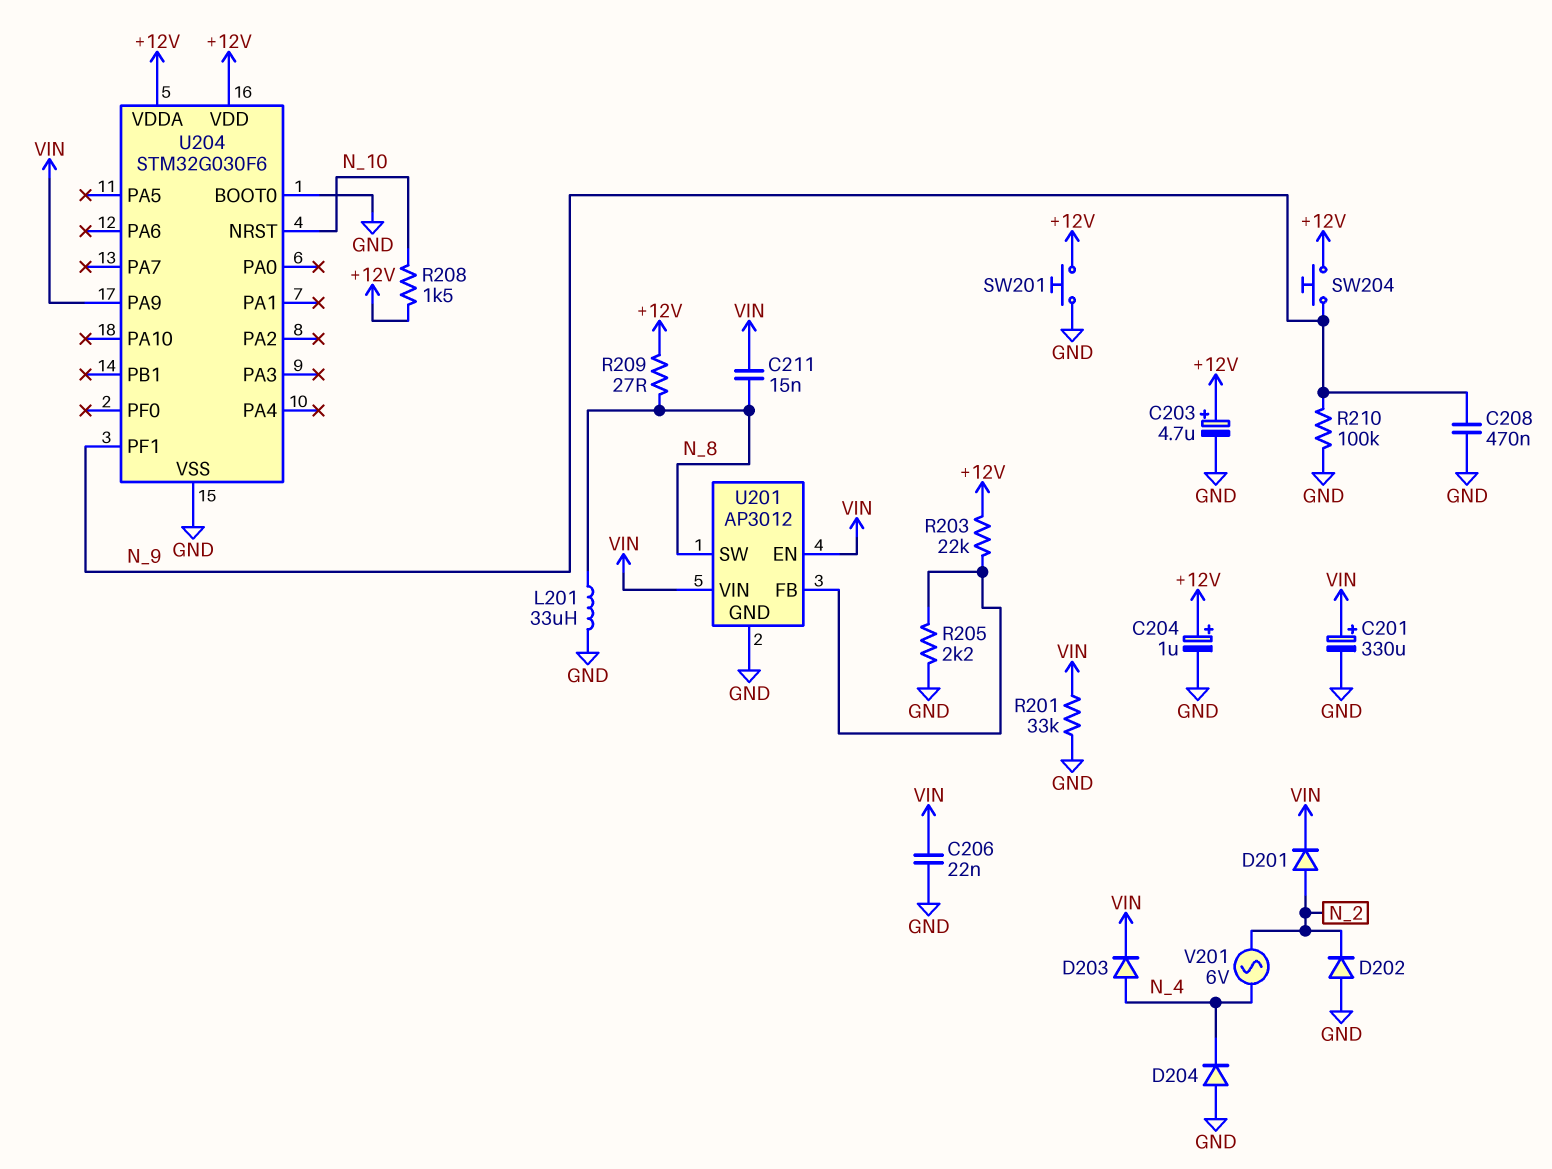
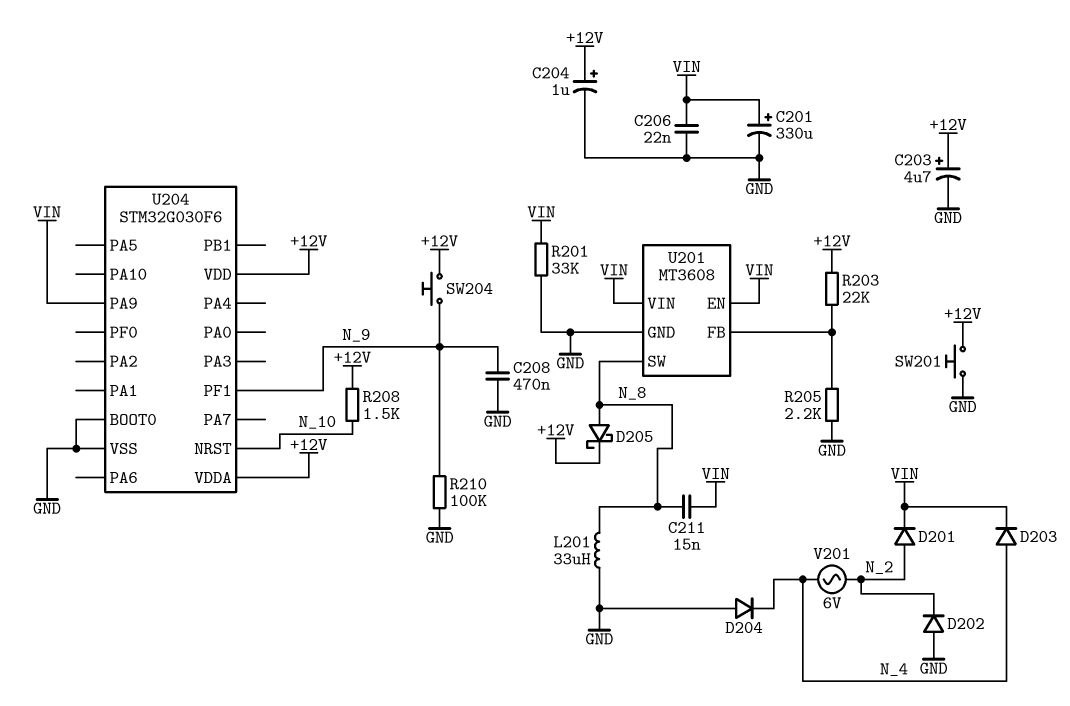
D205: none -> schottky (A N_8, K +12V)
R209: 27 (+12V, N_8) -> none
U201: AP3012 -> MT3608

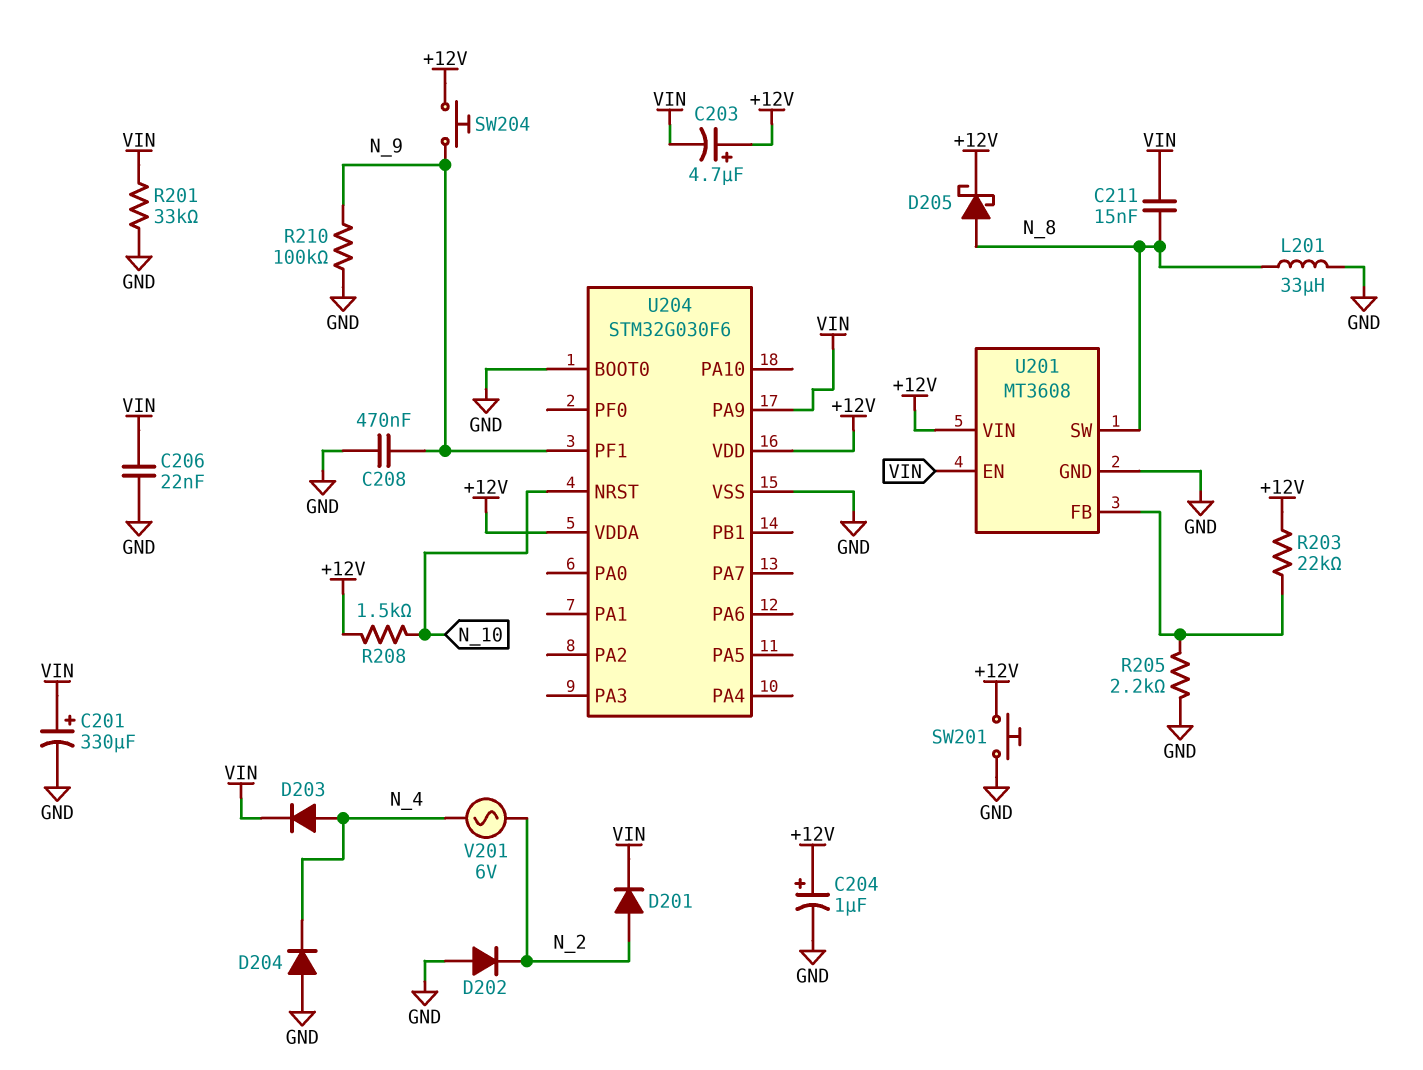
C203: 4.7uF (plus +12V, minus GND) -> 4.7uF (plus +12V, minus VIN)
U201 pin VIN: VIN -> +12V

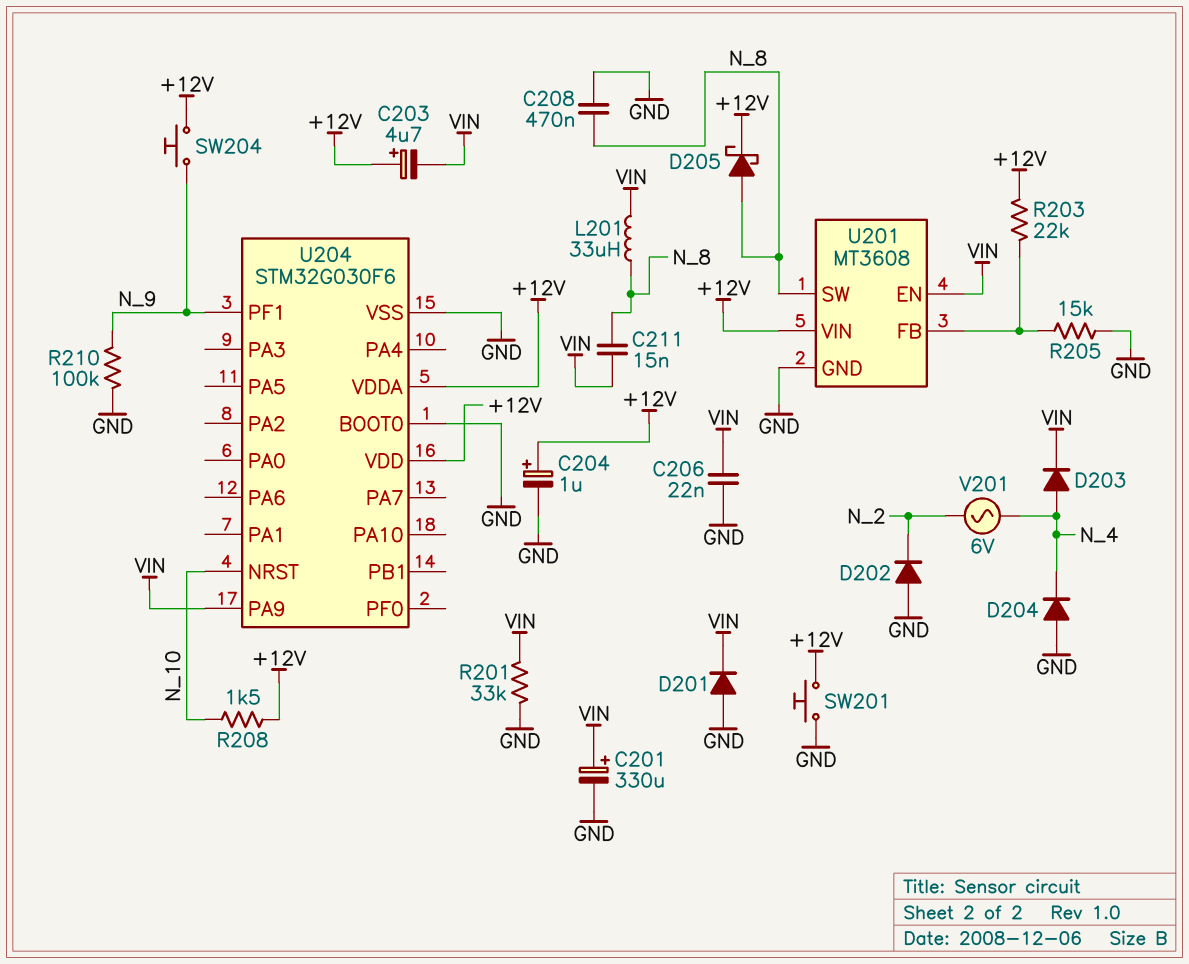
C208: 470nF (GND, N_9) -> 470nF (GND, N_8)
D201: diode (A N_2, K VIN) -> diode (A GND, K VIN)
L201: 33uH (GND, N_8) -> 33uH (N_8, VIN)
R205: 2.2k (GND, U201/FB) -> 15k (GND, U201/FB)

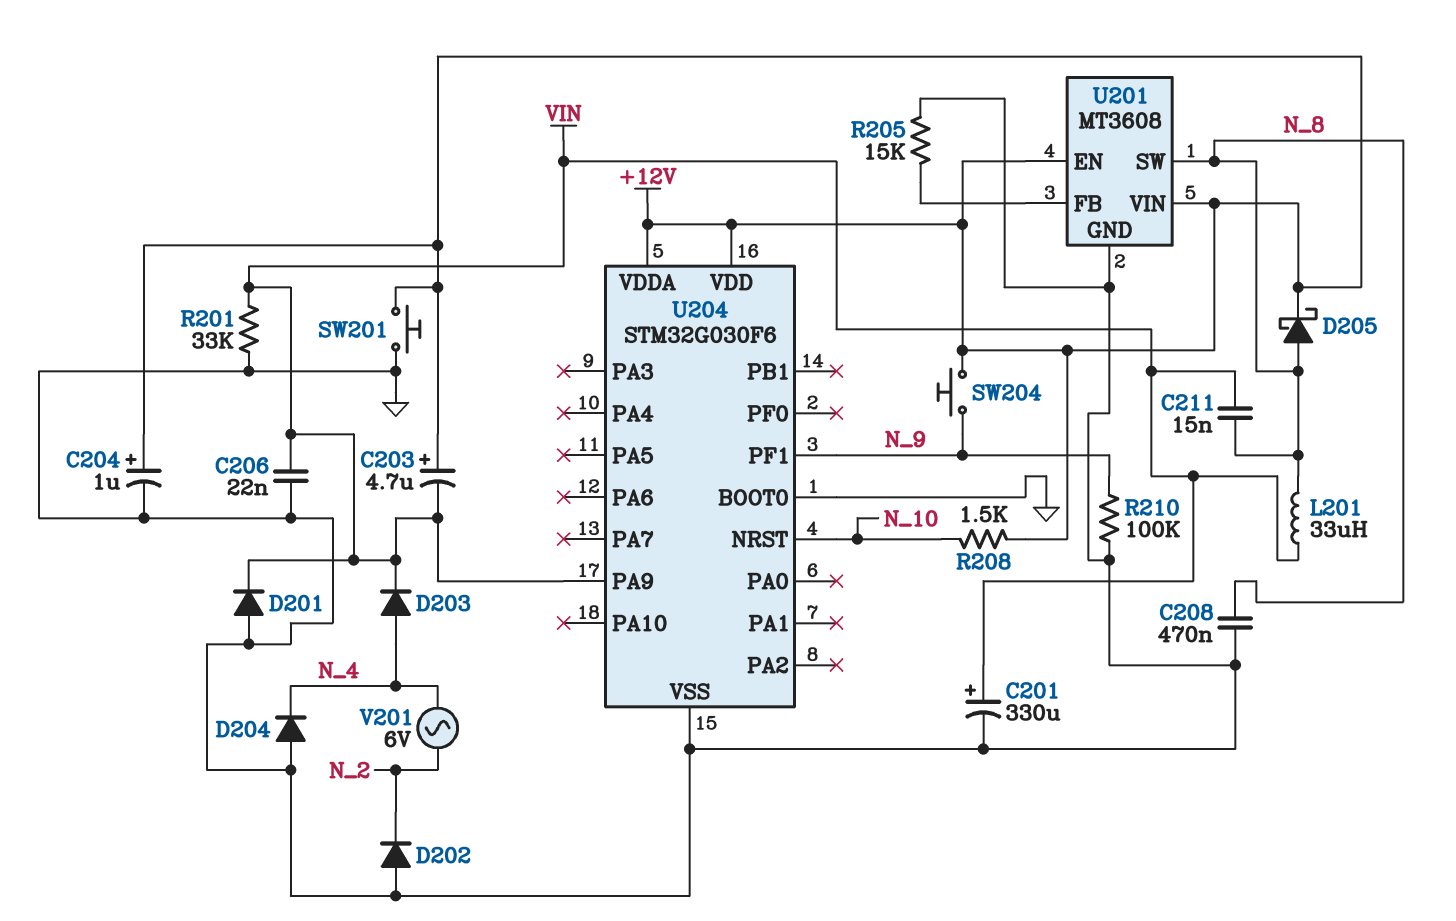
R203: 22k (+12V, U201/FB) -> none
U201 pin EN: VIN -> +12V

